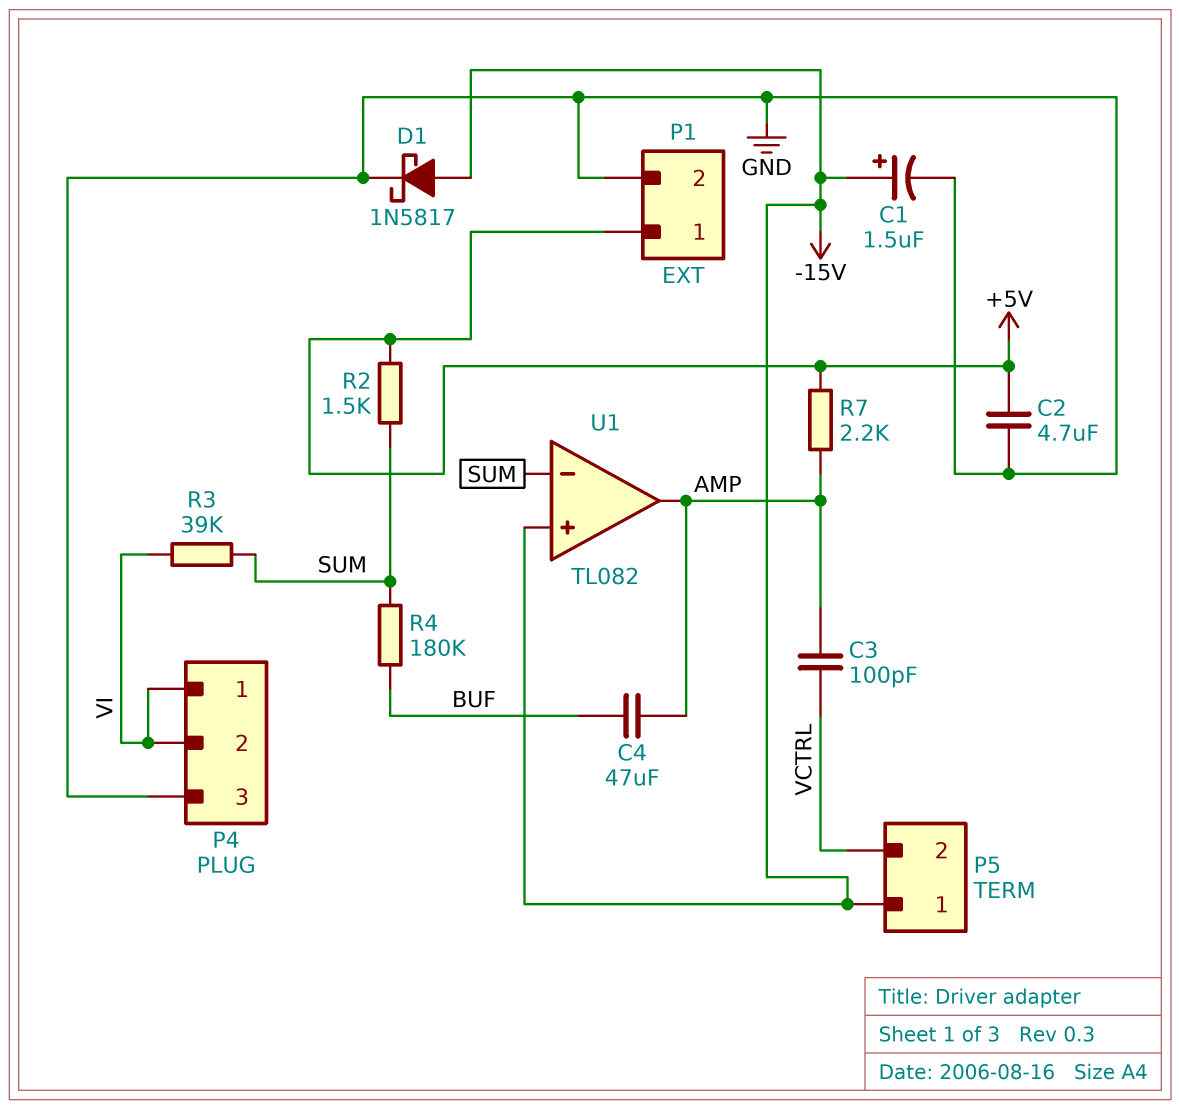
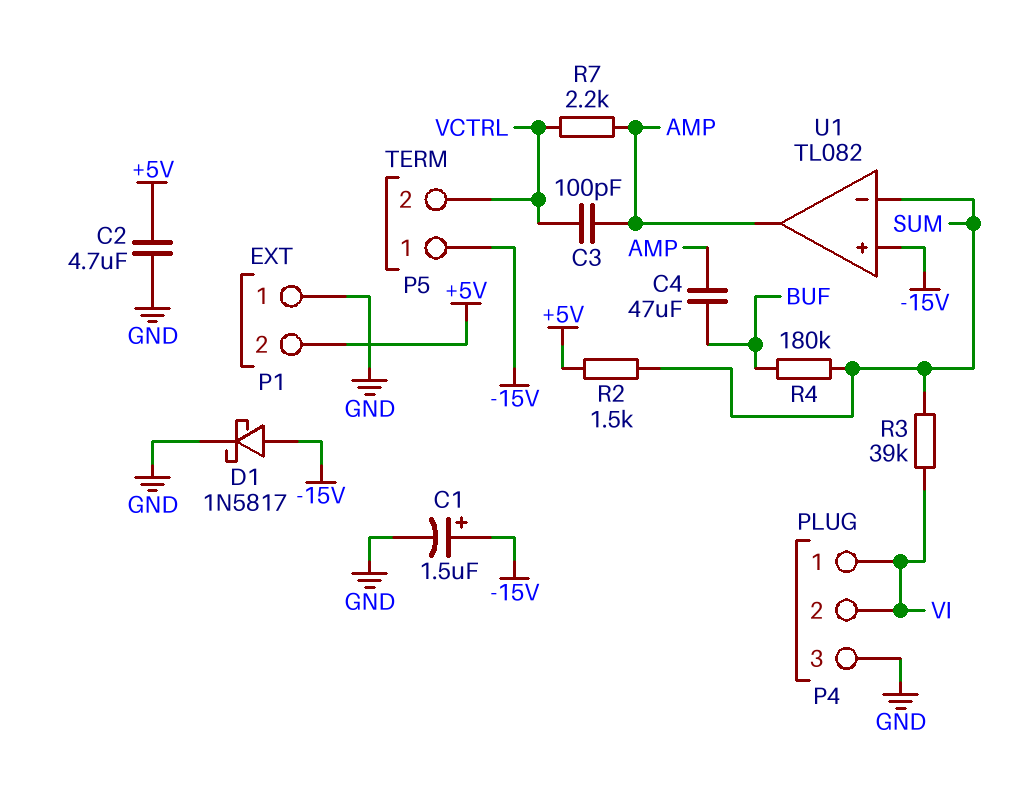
P1 pin 1: +5V -> GND
P1 pin 2: GND -> +5V
R7: 2.2k (+5V, AMP) -> 2.2k (AMP, VCTRL)

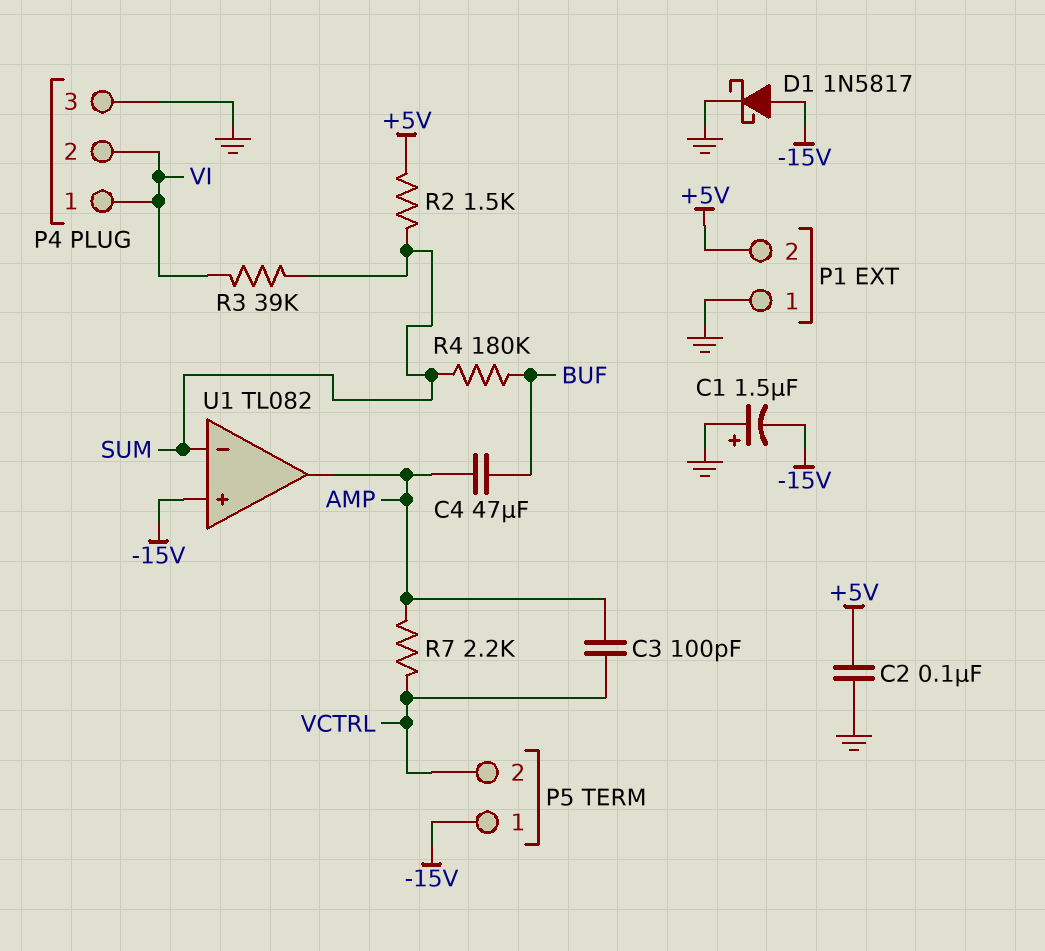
C1: 1.5uF (plus -15V, minus GND) -> 1.5uF (plus GND, minus -15V)
C2: 4.7uF (+5V, GND) -> 100nF (+5V, GND)

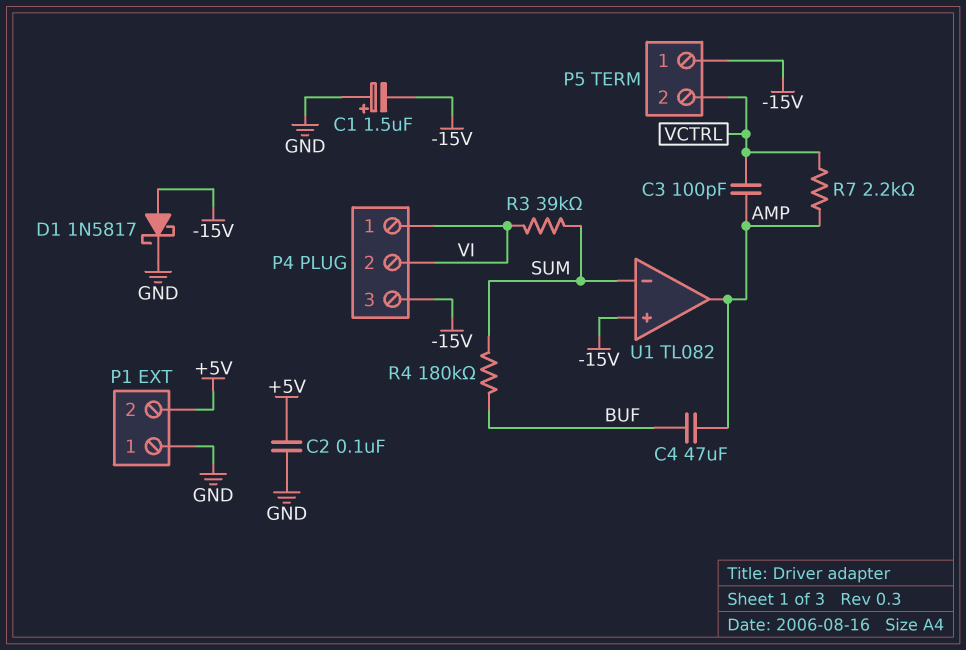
P4 pin 3: GND -> -15V
R2: 1.5k (+5V, SUM) -> none

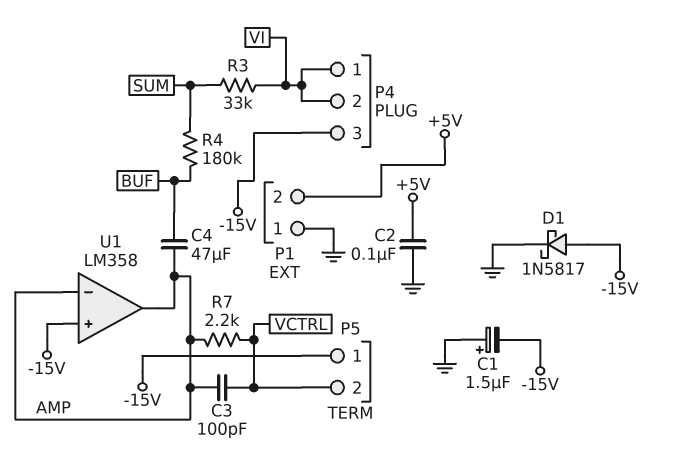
R3: 39k (SUM, VI) -> 33k (SUM, VI)
U1: TL082 -> LM358
U1 pin in-: SUM -> AMP

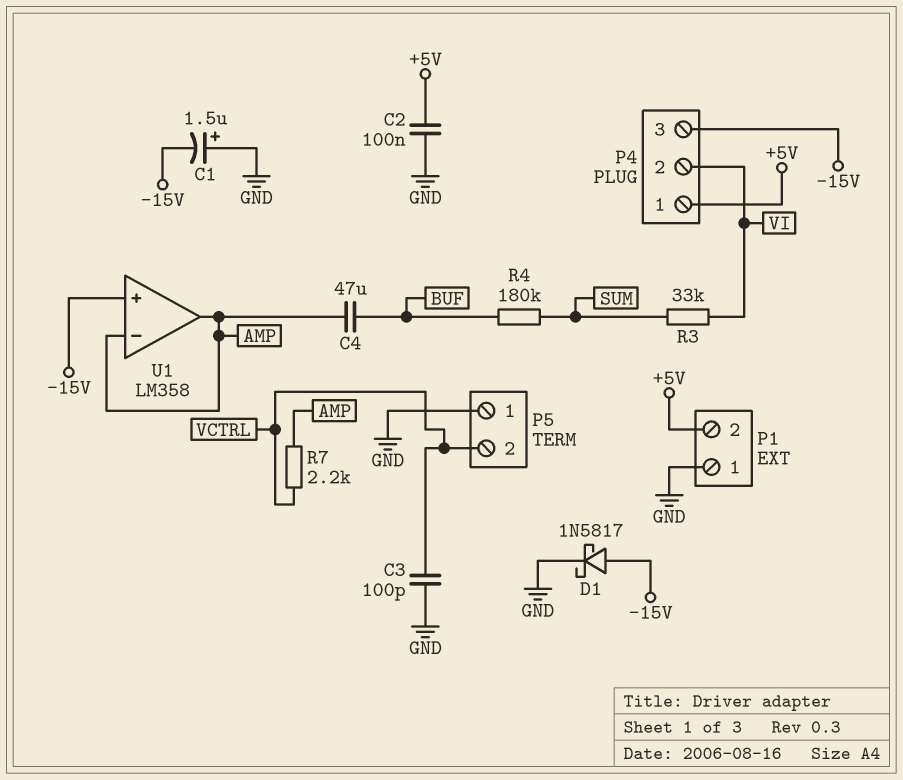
C3: 100pF (AMP, VCTRL) -> 100pF (GND, VCTRL)
P4 pin 1: VI -> +5V
P5 pin 1: -15V -> GND

